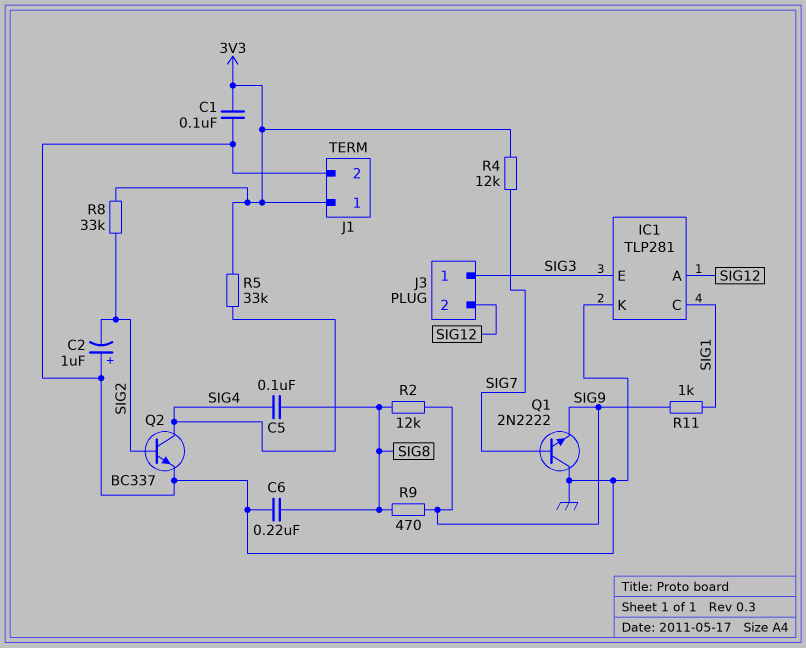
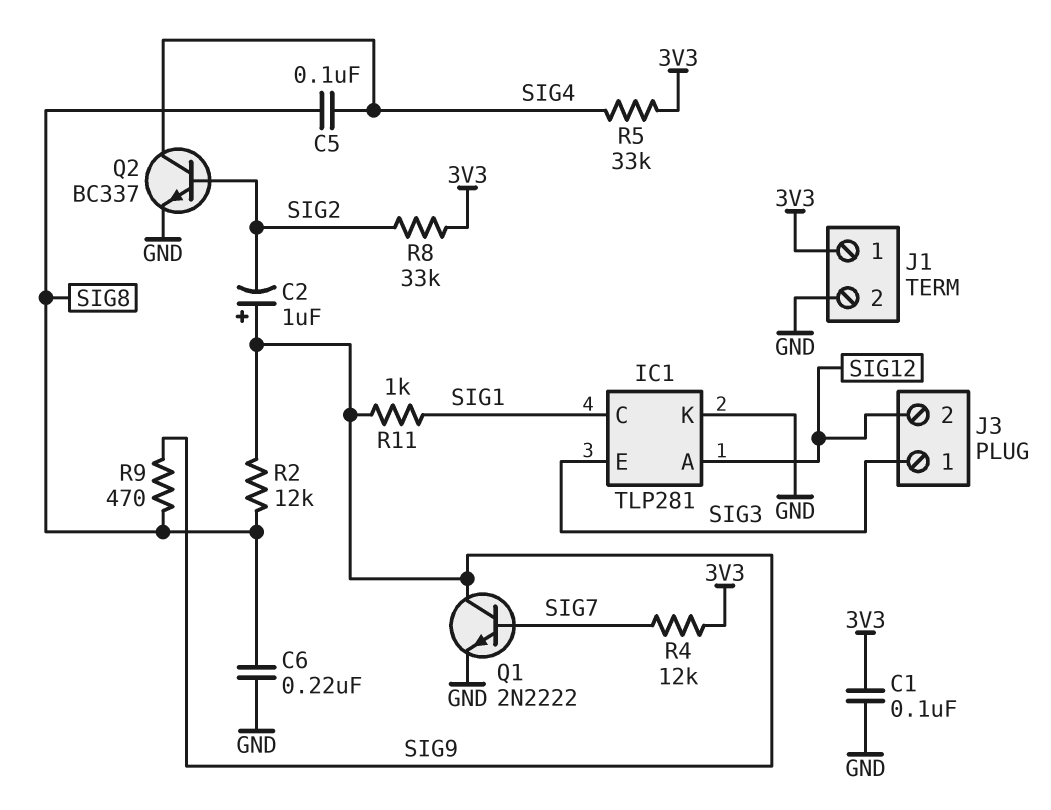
C2: 1uF (plus GND, minus SIG2) -> 1uF (plus SIG9, minus SIG2)
Q1: NPN 2N2222 (B SIG7, C GND, E SIG9) -> NPN 2N2222 (B SIG7, C SIG9, E GND)

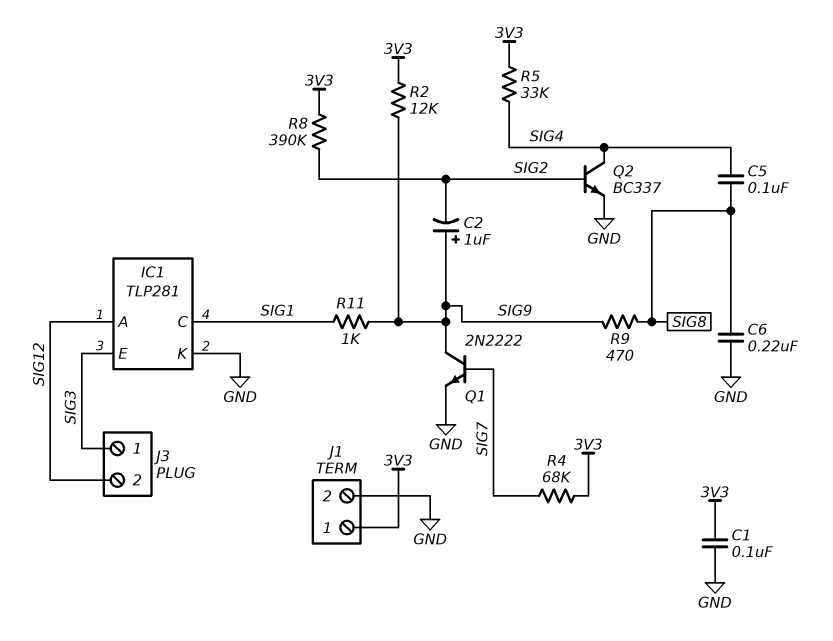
R2: 12k (SIG8, SIG9) -> 12k (3V3, SIG9)
R4: 12k (3V3, SIG7) -> 68k (3V3, SIG7)
R8: 33k (3V3, SIG2) -> 390k (3V3, SIG2)

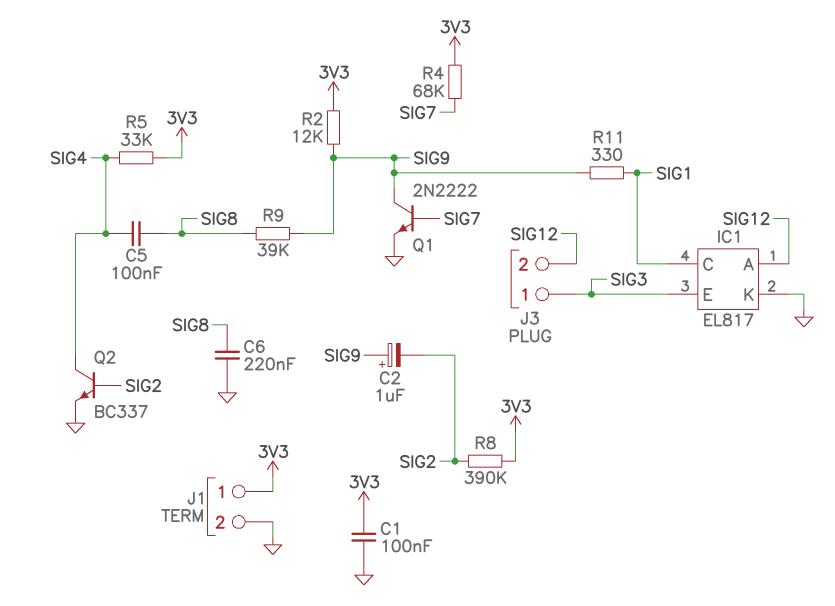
IC1: TLP281 -> EL817
R9: 470 (SIG8, SIG9) -> 39k (SIG8, SIG9)
R11: 1k (SIG1, SIG9) -> 330 (SIG1, SIG9)

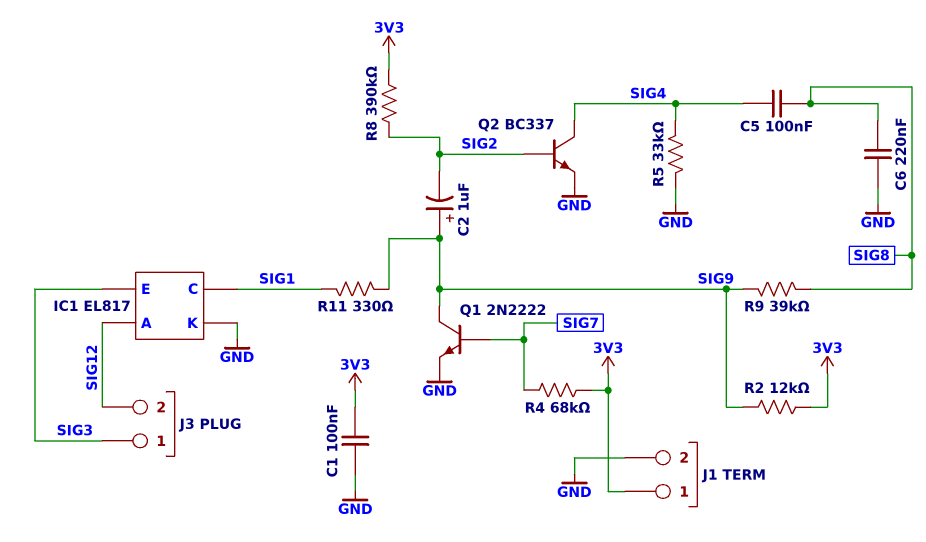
R5: 33k (3V3, SIG4) -> 33k (GND, SIG4)

